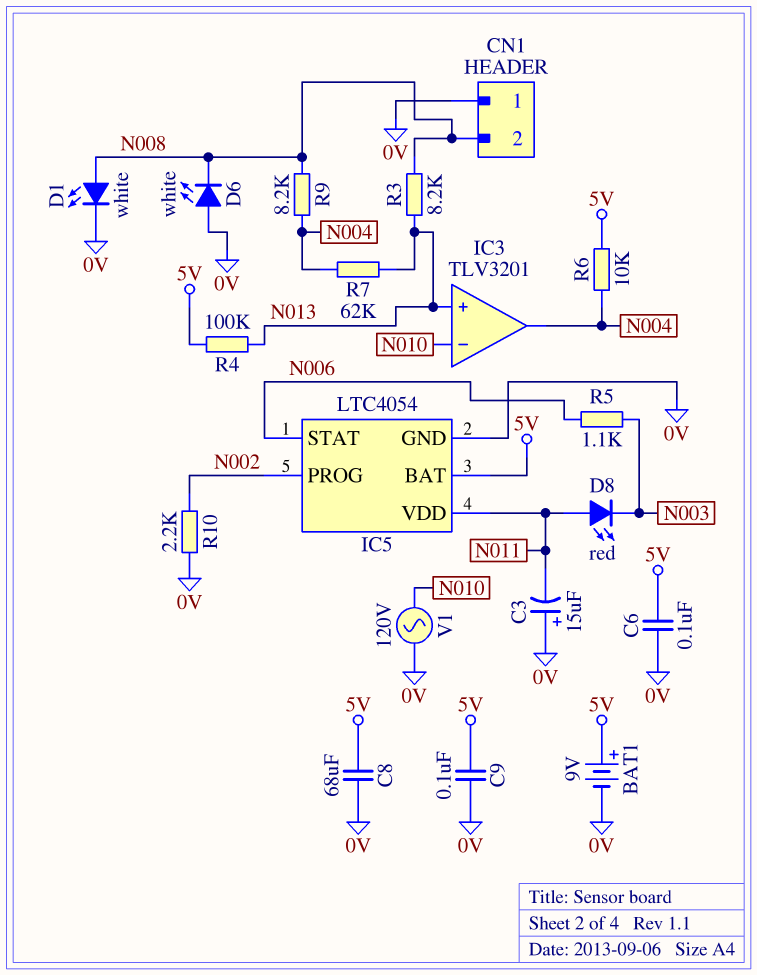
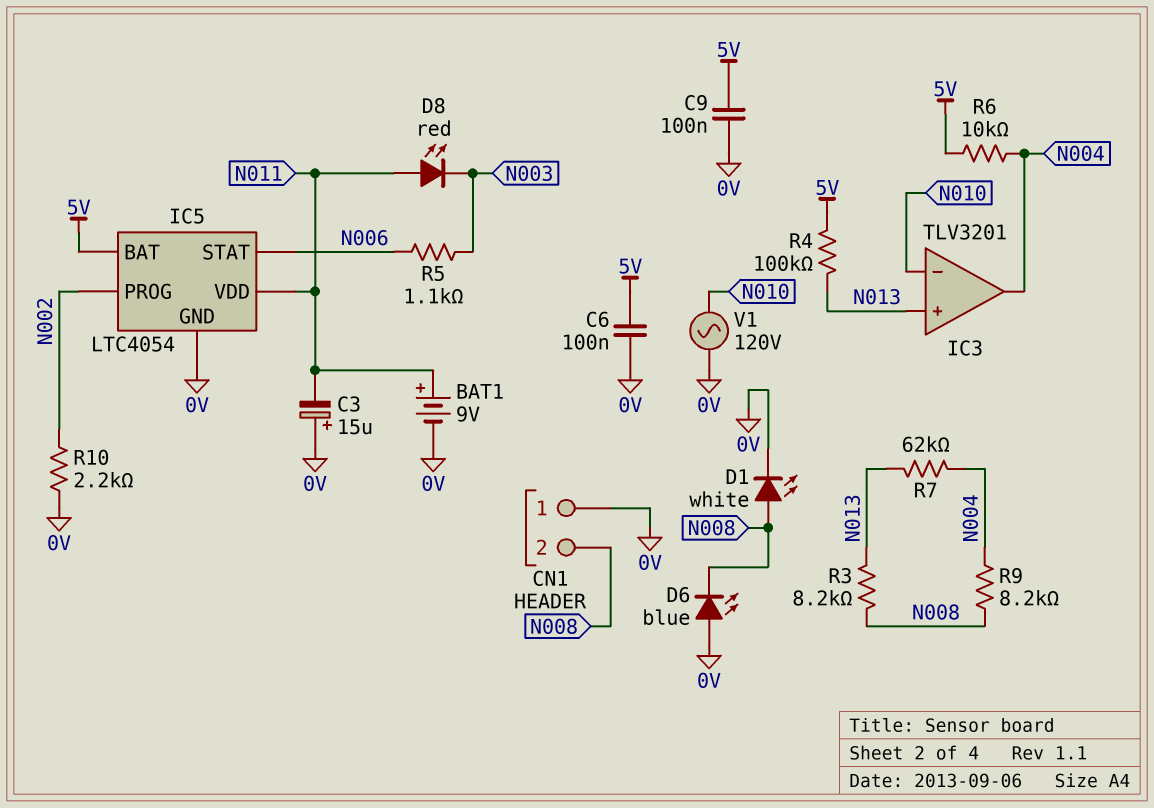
BAT1: 9V (plus 5V, minus 0V) -> 9V (plus N011, minus 0V)
C8: 68uF (0V, 5V) -> none
D6: LED white (A 0V, K N008) -> LED blue (A 0V, K N008)

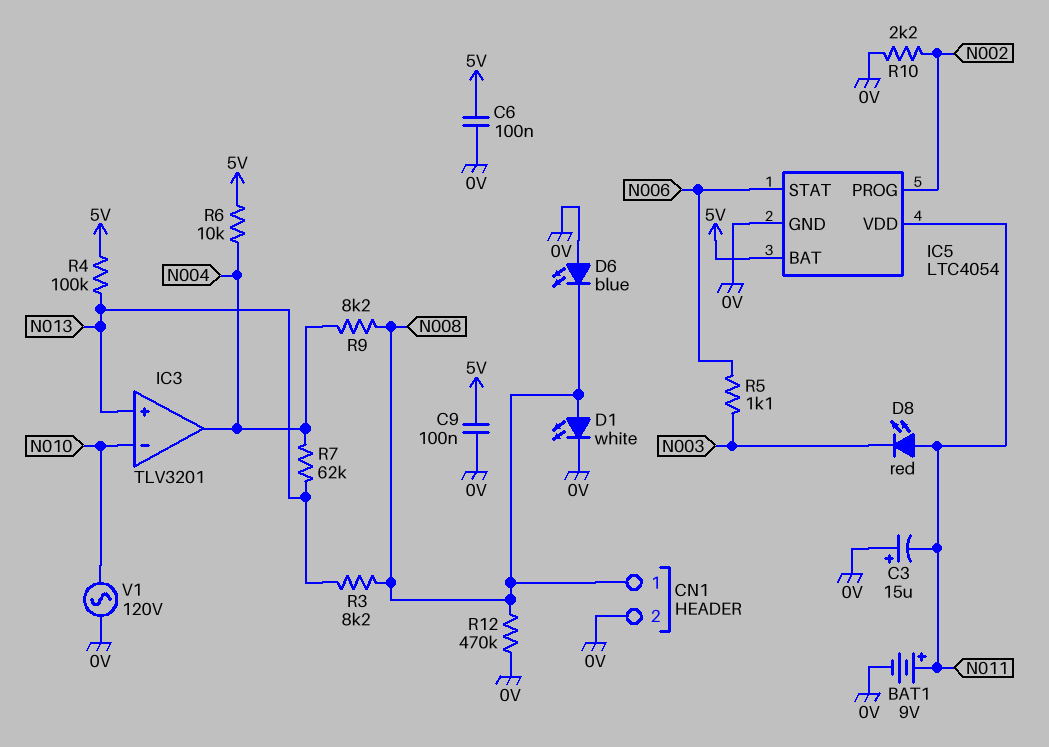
CN1 pin 1: 0V -> N008
CN1 pin 2: N008 -> 0V
R12: none -> 470k (0V, N008)

